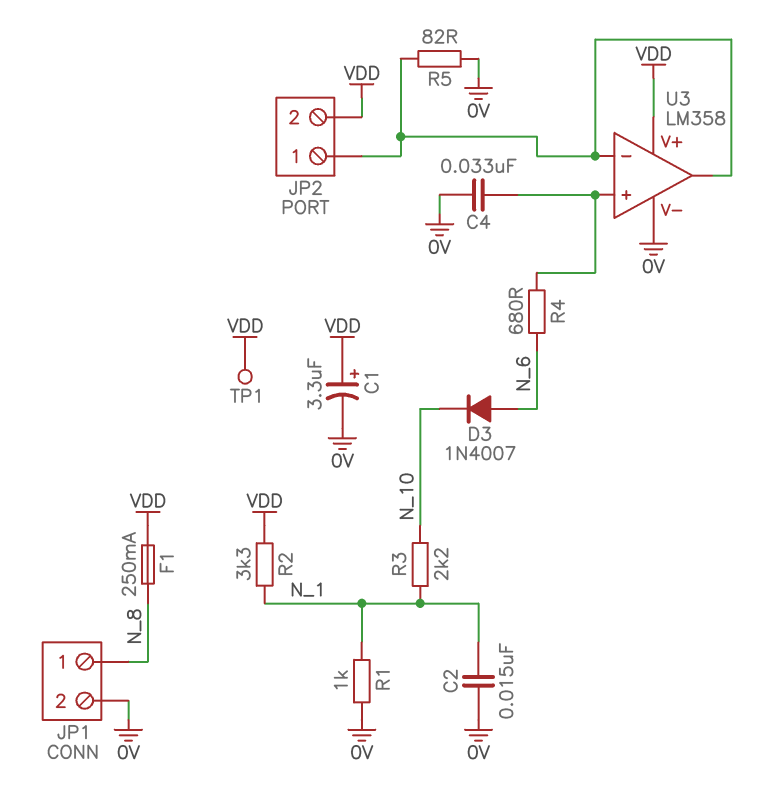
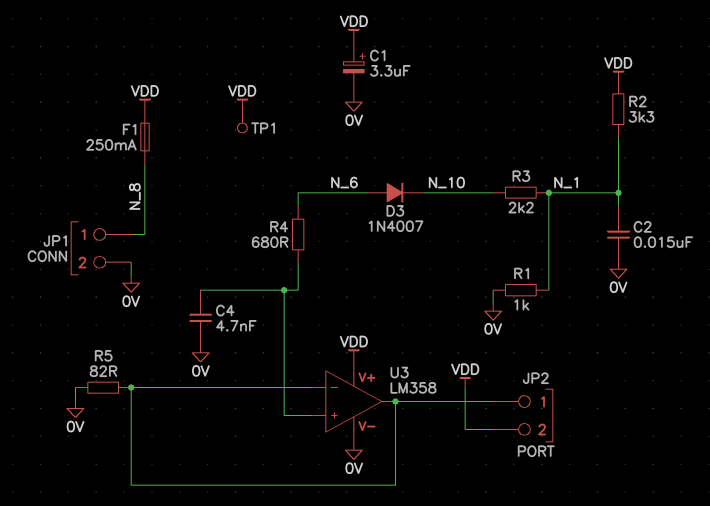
C4: 33nF (0V, U3/in+) -> 4.7nF (0V, U3/in+)

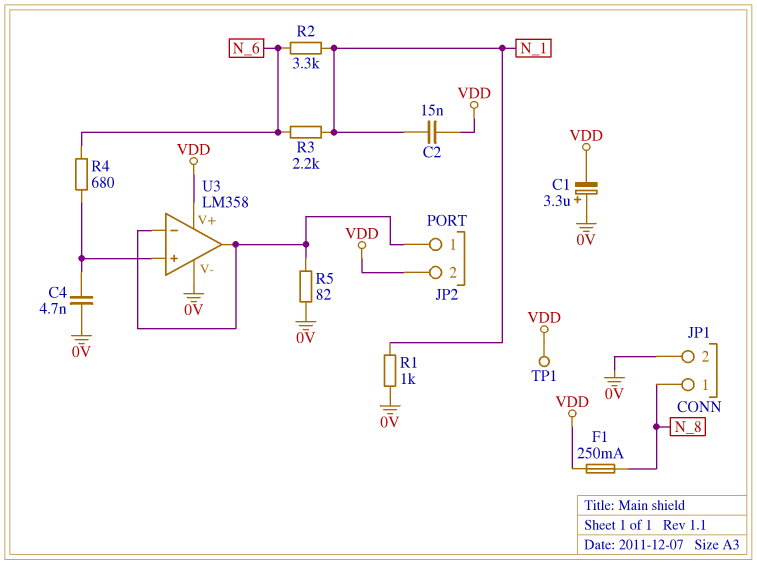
C1: 3.3uF (plus VDD, minus 0V) -> 3.3uF (plus 0V, minus VDD)
C2: 15nF (0V, N_1) -> 15nF (N_1, VDD)
D3: diode 1N4007 (A N_6, K N_10) -> none
R2: 3.3k (N_1, VDD) -> 3.3k (N_1, N_6)
R3: 2.2k (N_1, N_10) -> 2.2k (N_1, N_6)

